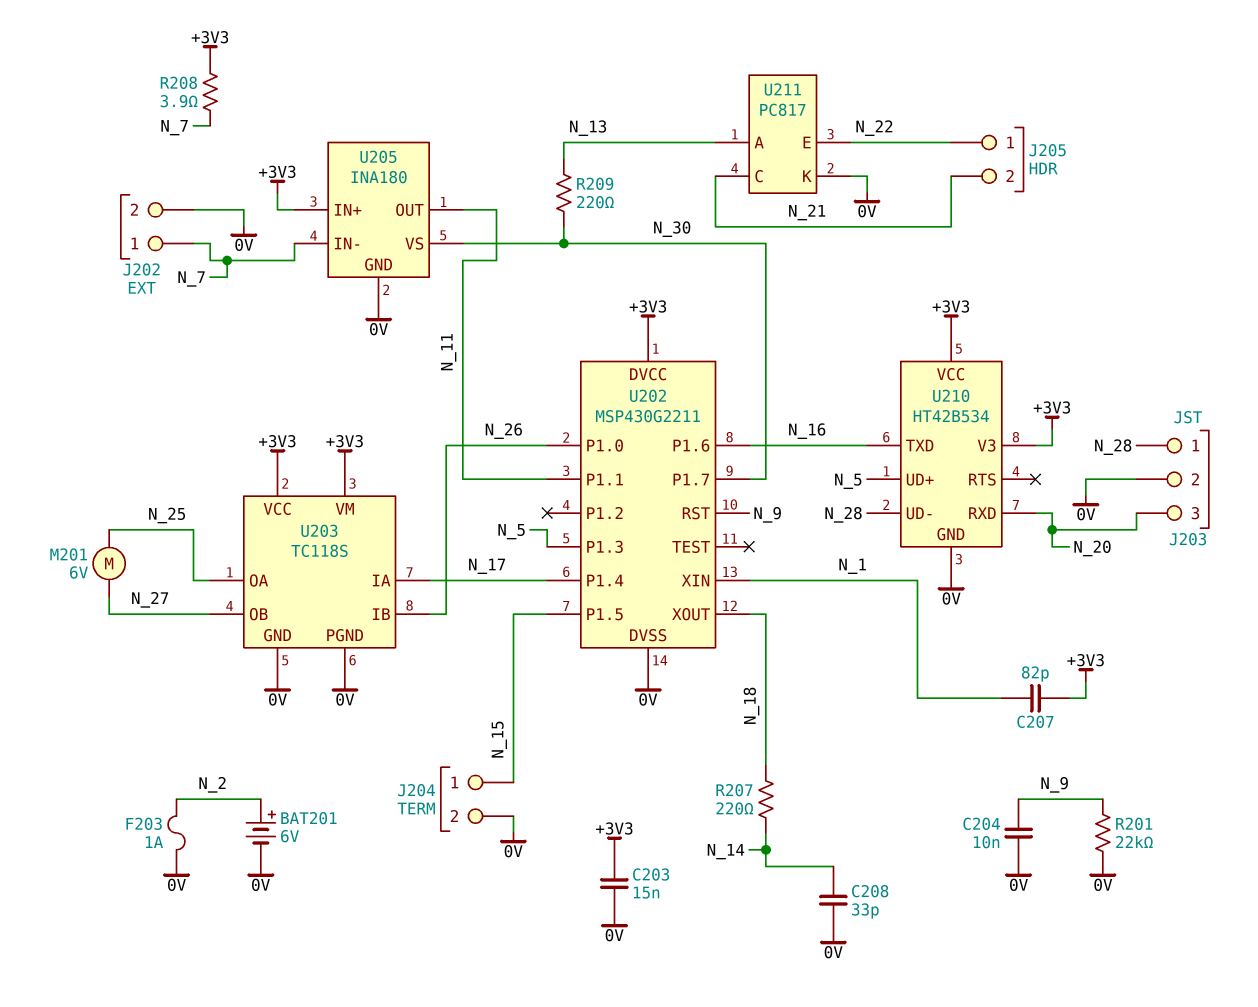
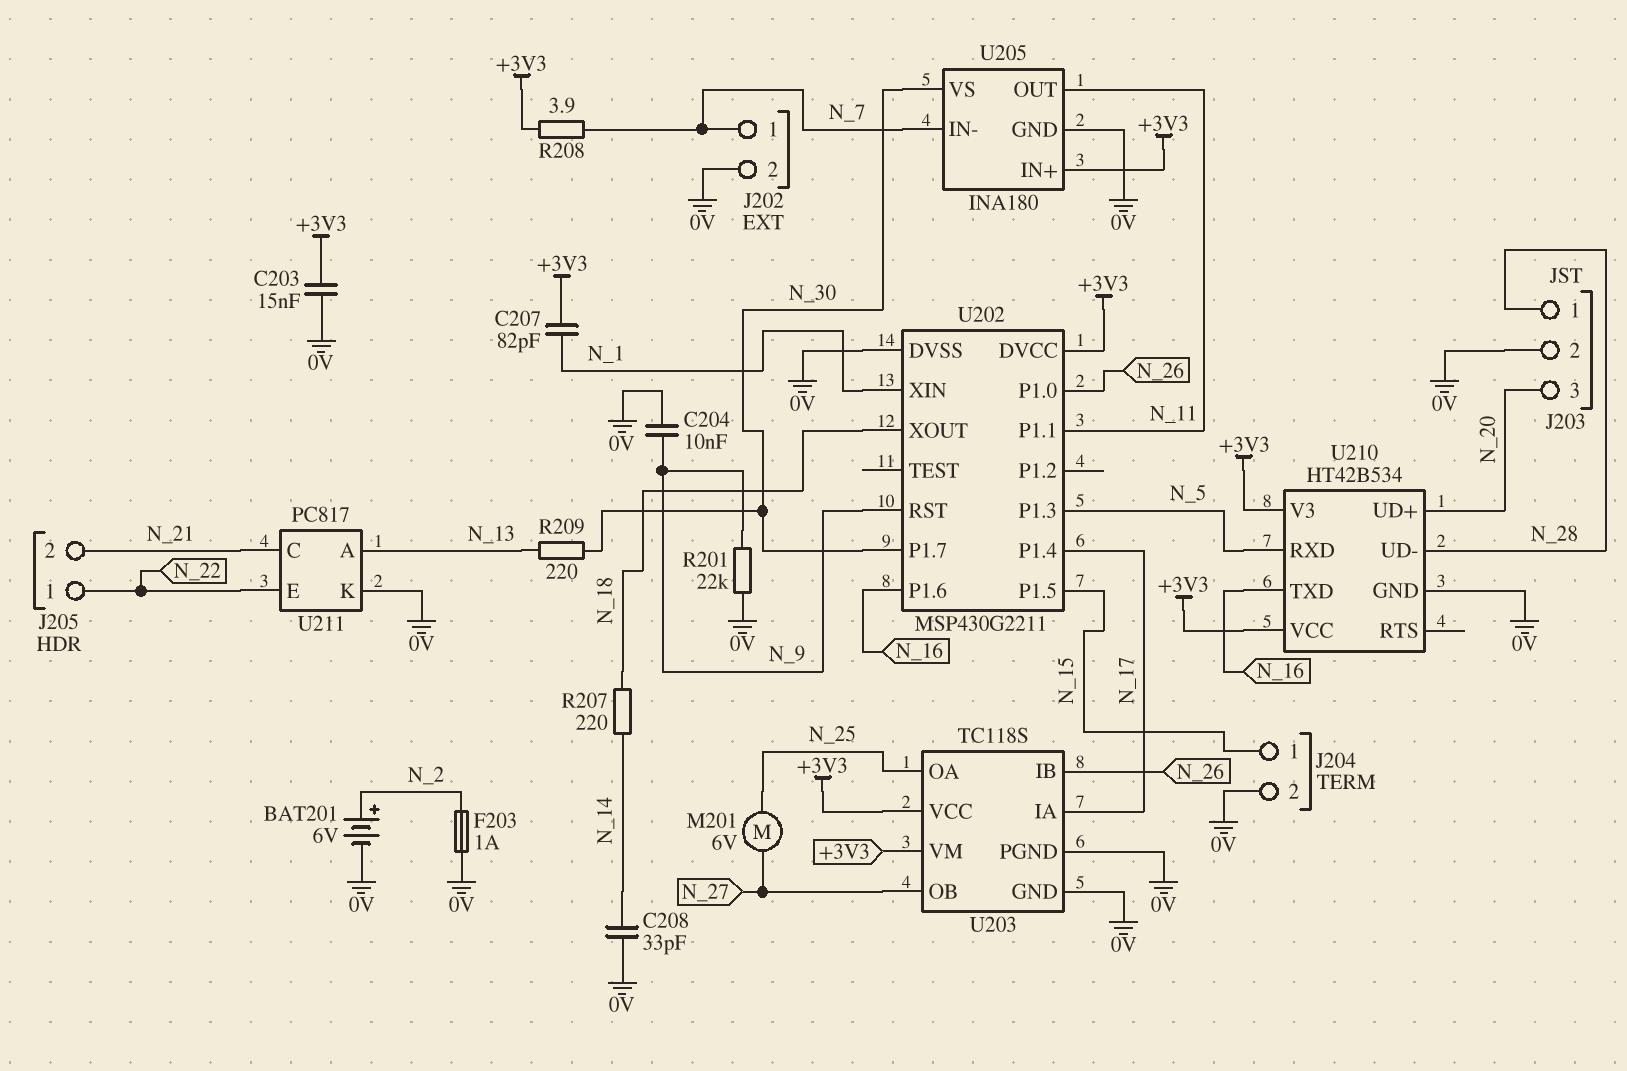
U210 pin RXD: N_20 -> N_5
U210 pin UD+: N_5 -> N_20

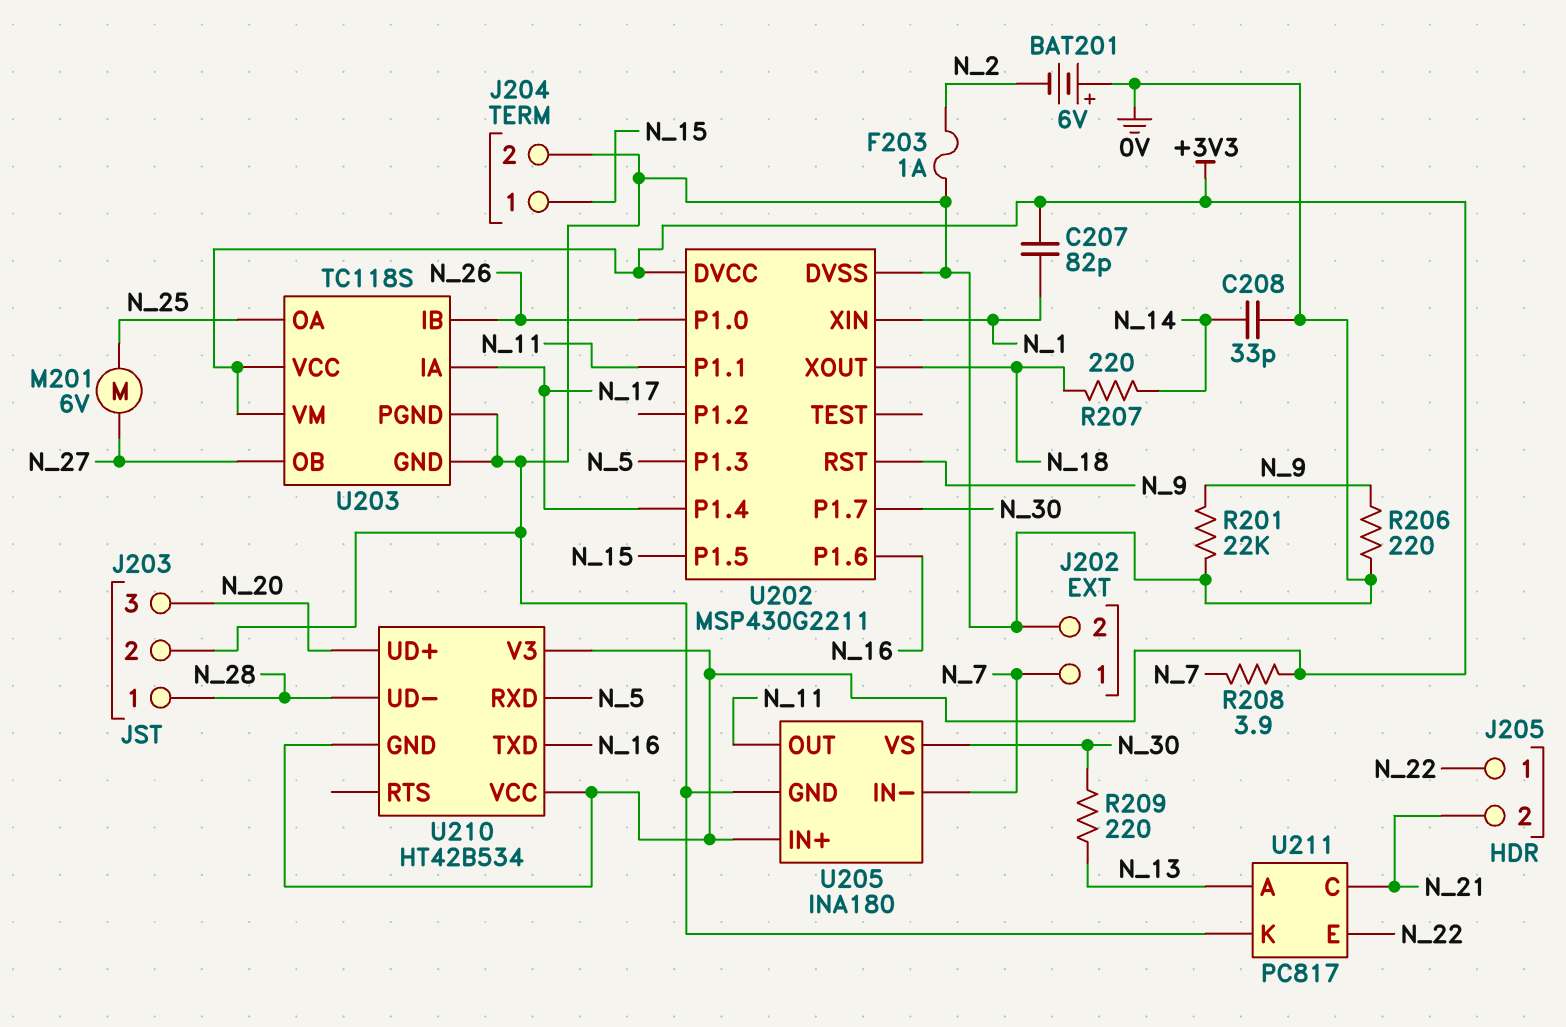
BAT201: 6V (plus N_2, minus 0V) -> 6V (plus 0V, minus N_2)
C203: 15nF (+3V3, 0V) -> none
C204: 10nF (0V, N_9) -> none
R206: none -> 220 (0V, N_9)
U210 pin GND: 0V -> +3V3

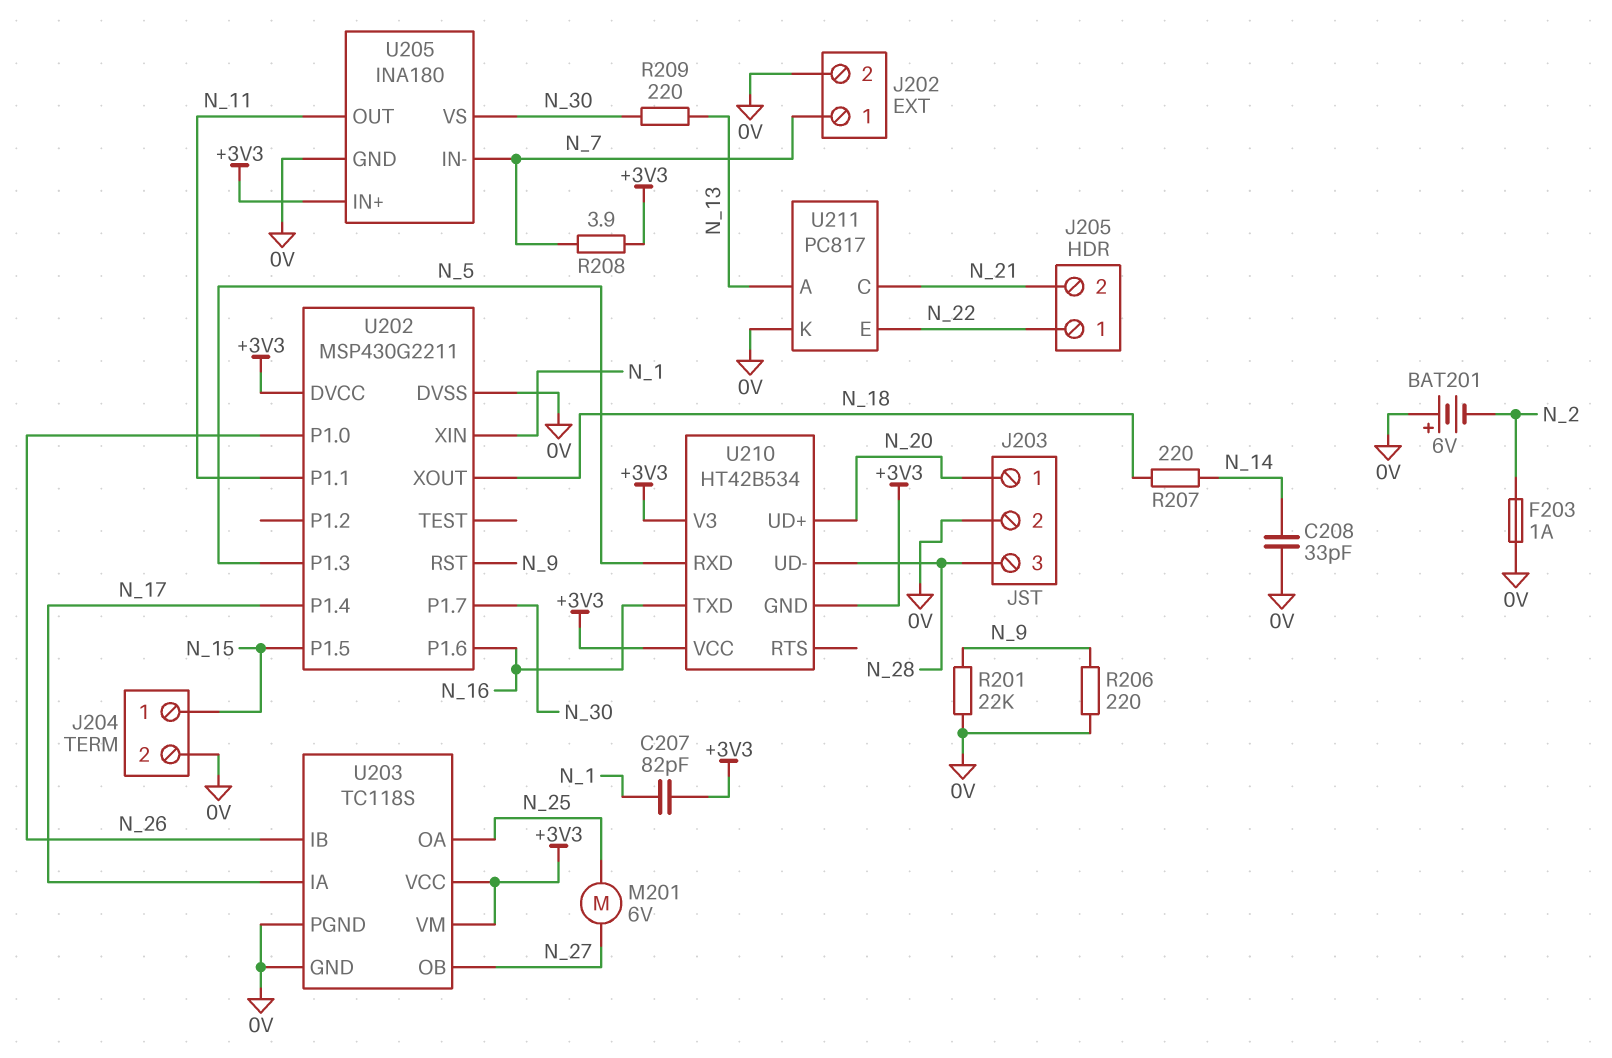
J203 pin 1: N_28 -> N_20
J203 pin 3: N_20 -> N_28

